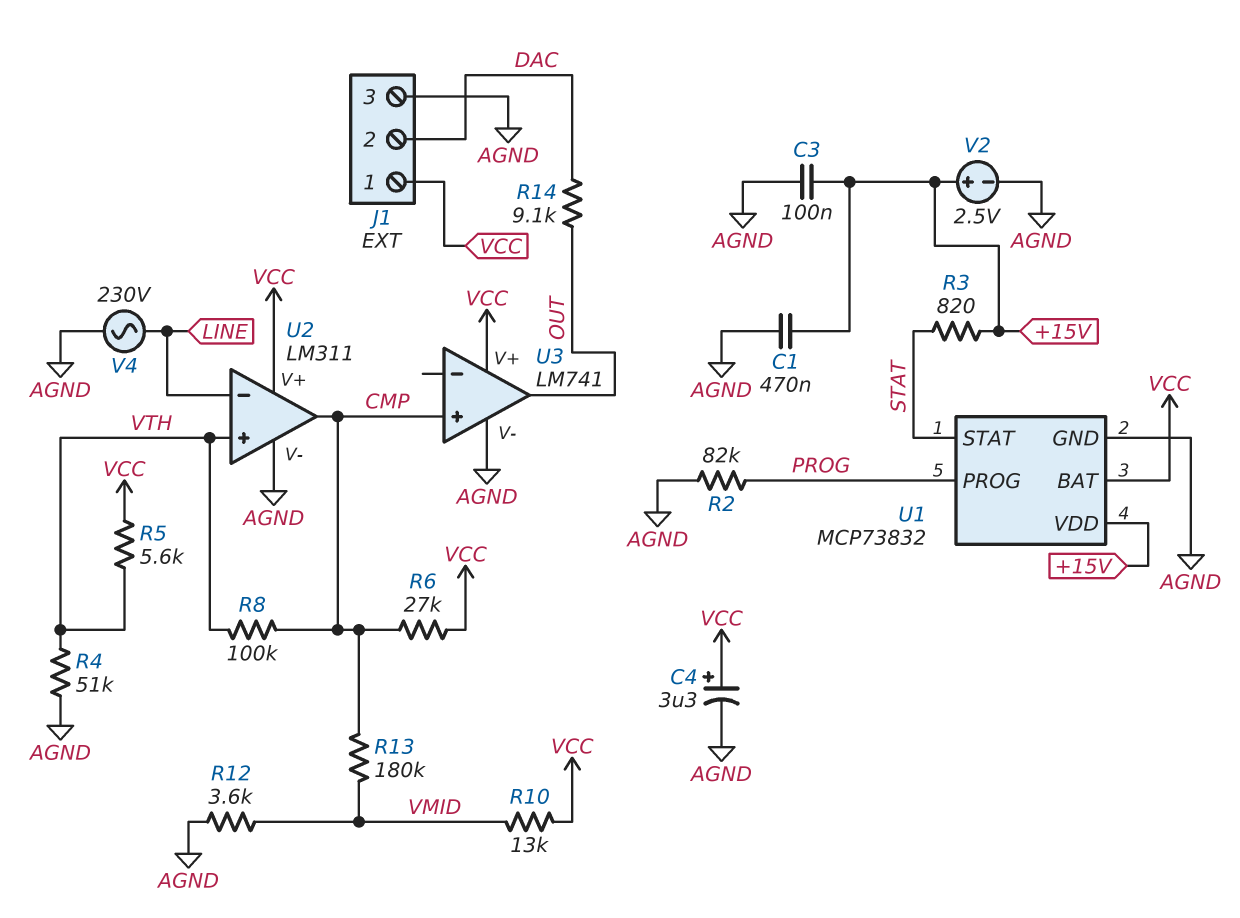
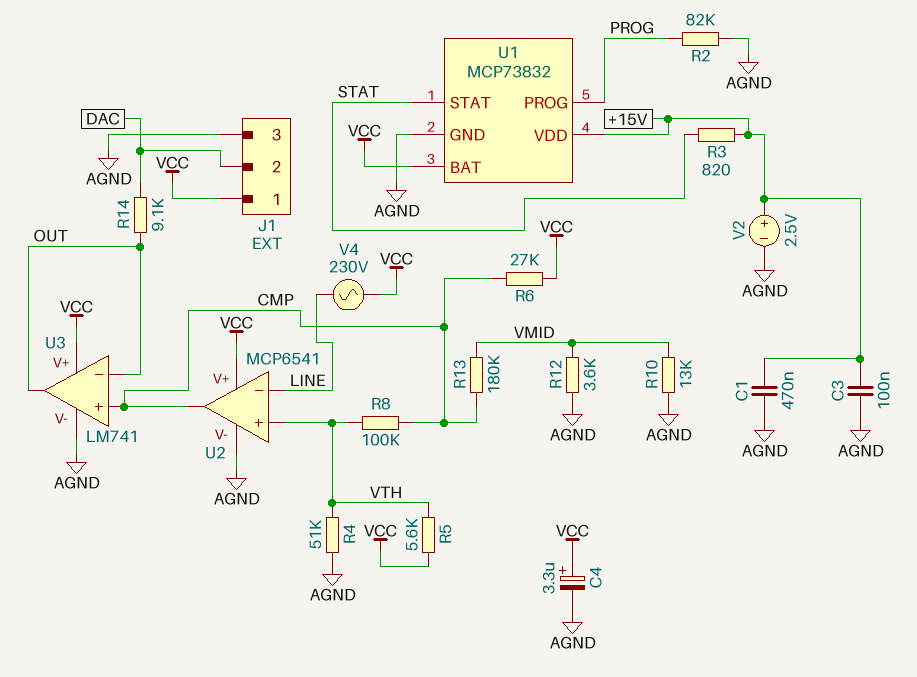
R10: 13k (VCC, VMID) -> 13k (AGND, VMID)
U2: LM311 -> MCP6541
U3 pin in-: none -> OUT
V4: AC 230V (AGND, LINE) -> AC 230V (LINE, VCC)

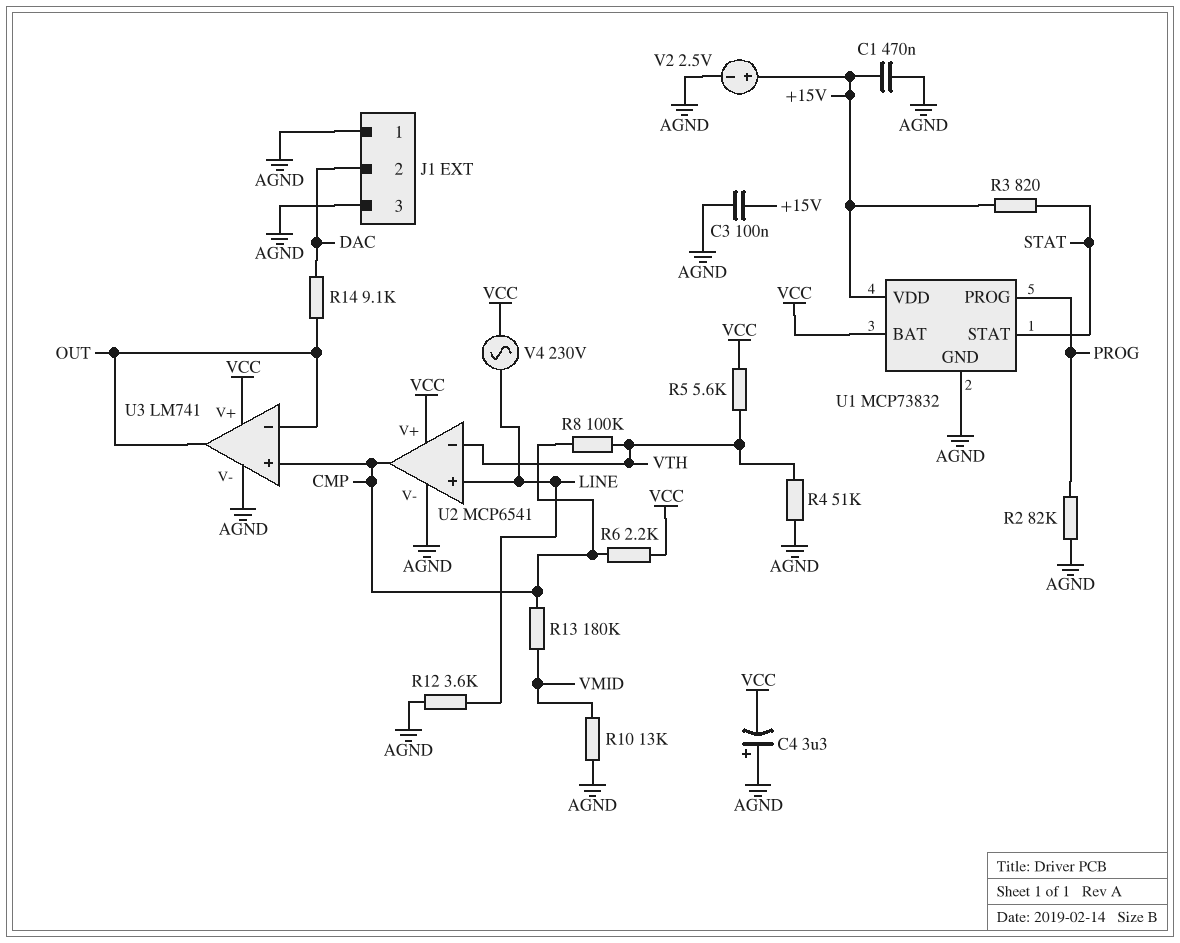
C4: 3.3uF (plus VCC, minus AGND) -> 3.3uF (plus AGND, minus VCC)
J1 pin 1: VCC -> AGND
R6: 27k (CMP, VCC) -> 2.2k (CMP, VCC)
R12: 3.6k (AGND, VMID) -> 3.6k (AGND, LINE)
U2 pin in+: VTH -> LINE
U2 pin in-: LINE -> VTH

